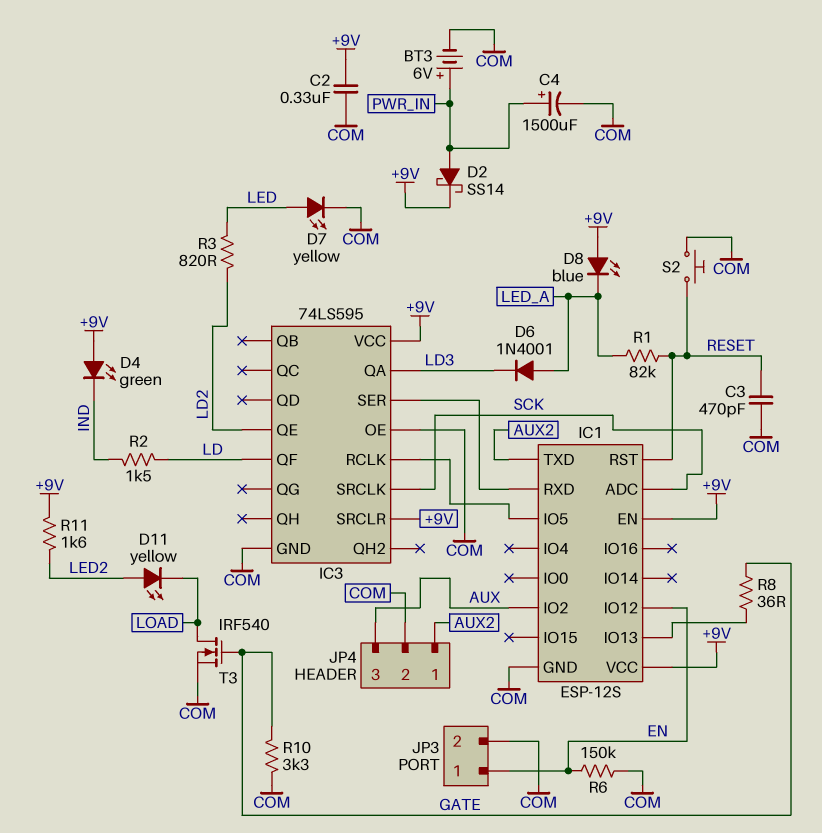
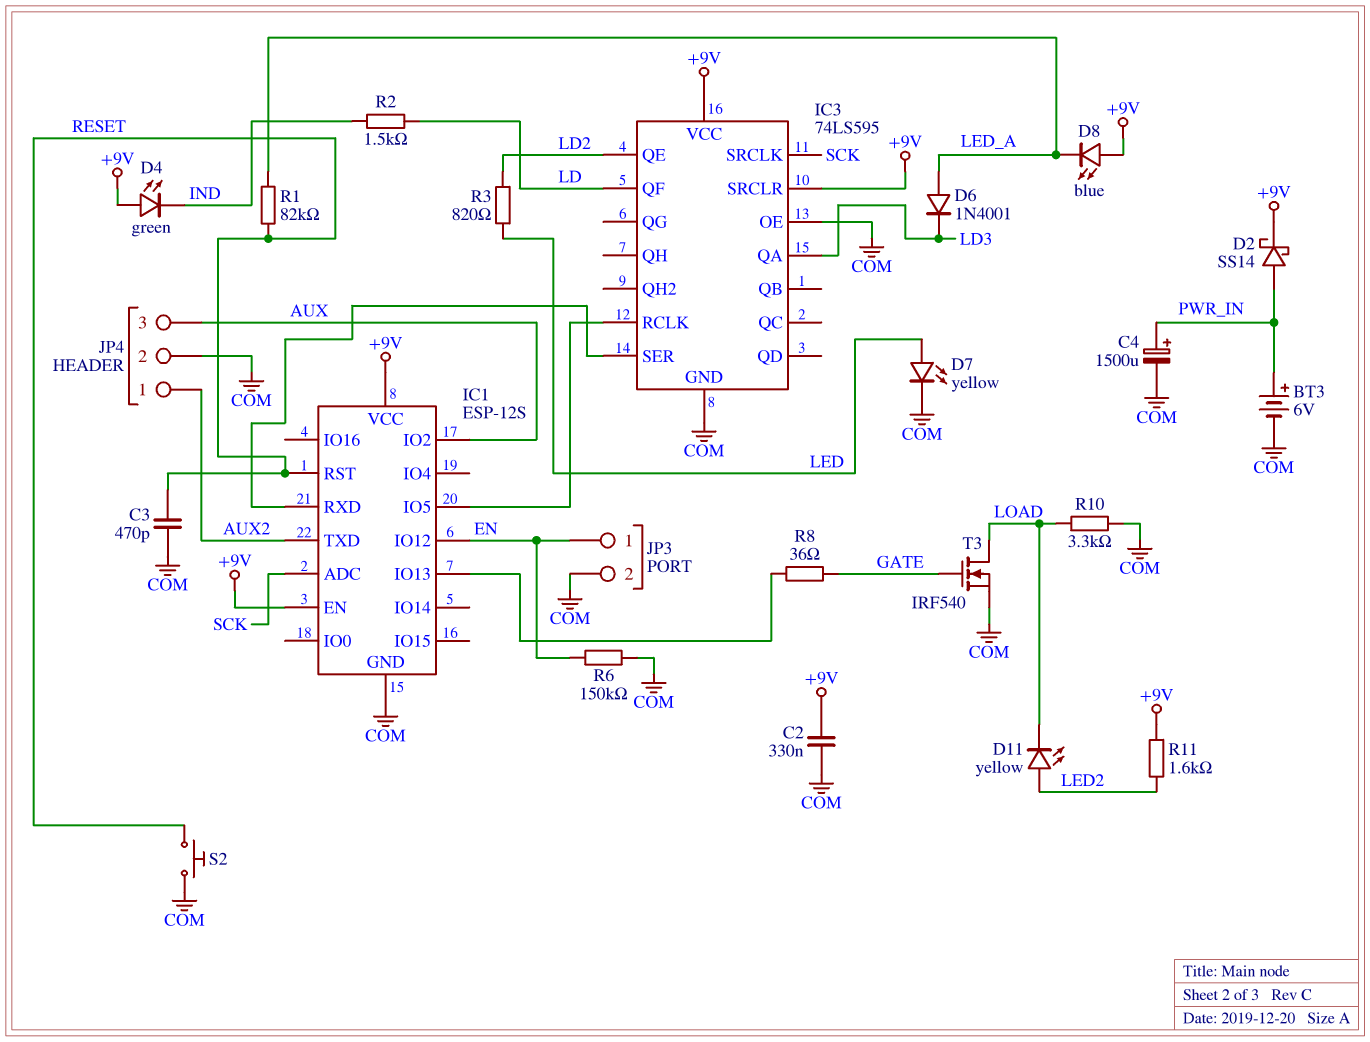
R10: 3.3k (COM, GATE) -> 3.3k (COM, LOAD)

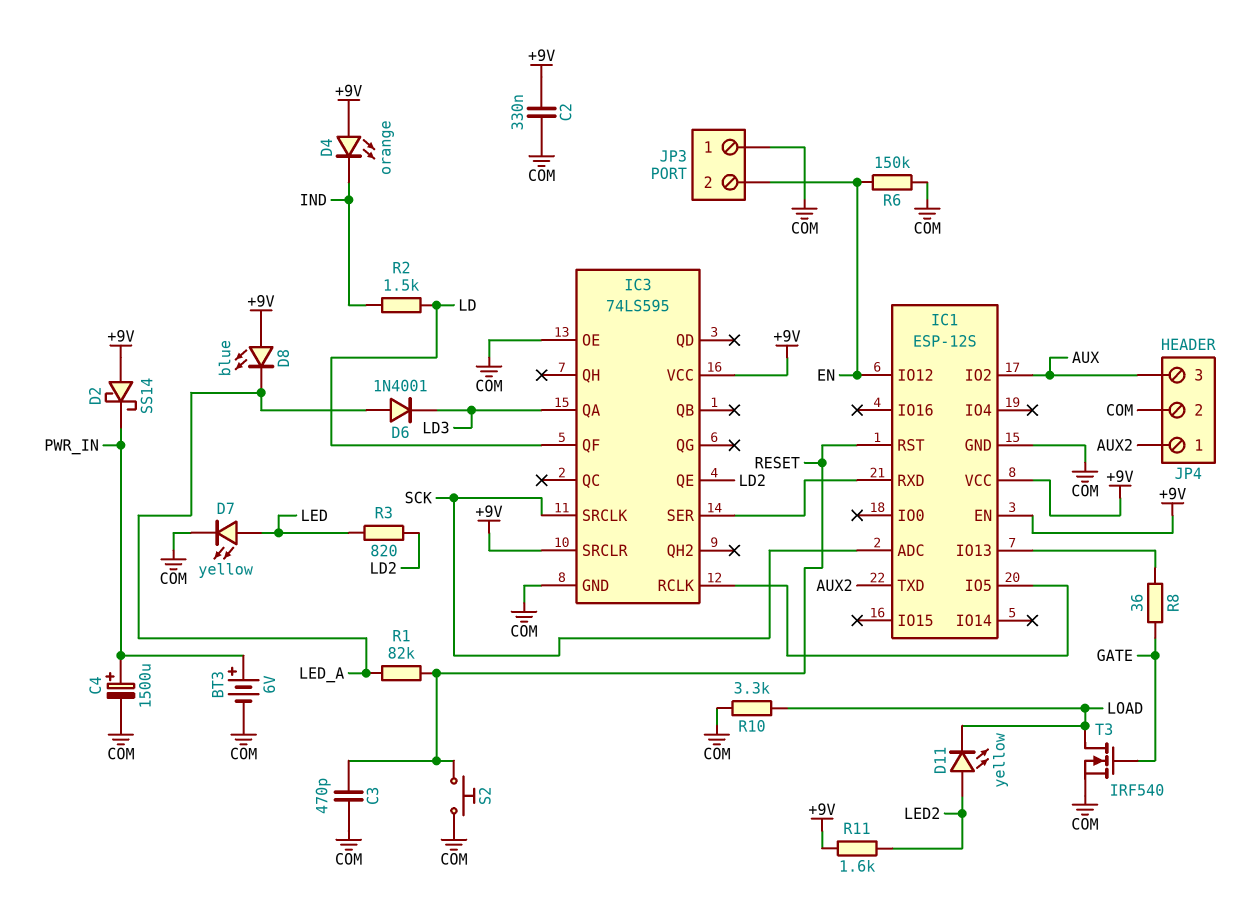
D2: schottky SS14 (A PWR_IN, K +9V) -> schottky SS14 (A +9V, K PWR_IN)
D4: LED green (A +9V, K IND) -> LED orange (A +9V, K IND)
JP3 pin 1: EN -> COM
JP3 pin 2: COM -> EN

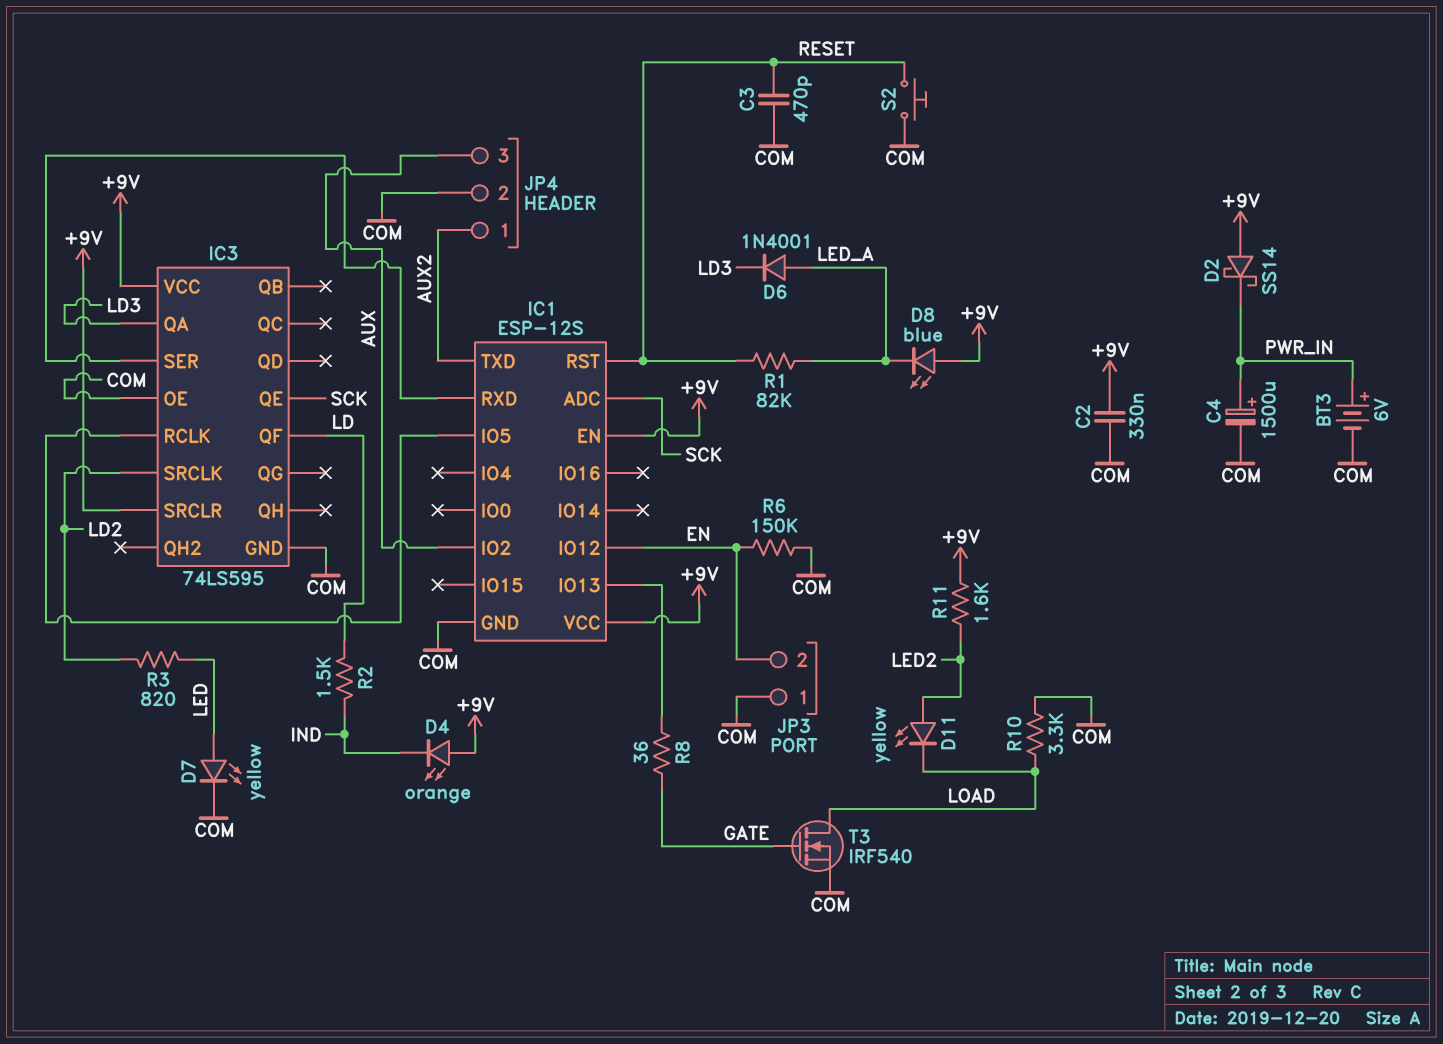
IC3 pin QE: LD2 -> SCK
IC3 pin SRCLK: SCK -> LD2

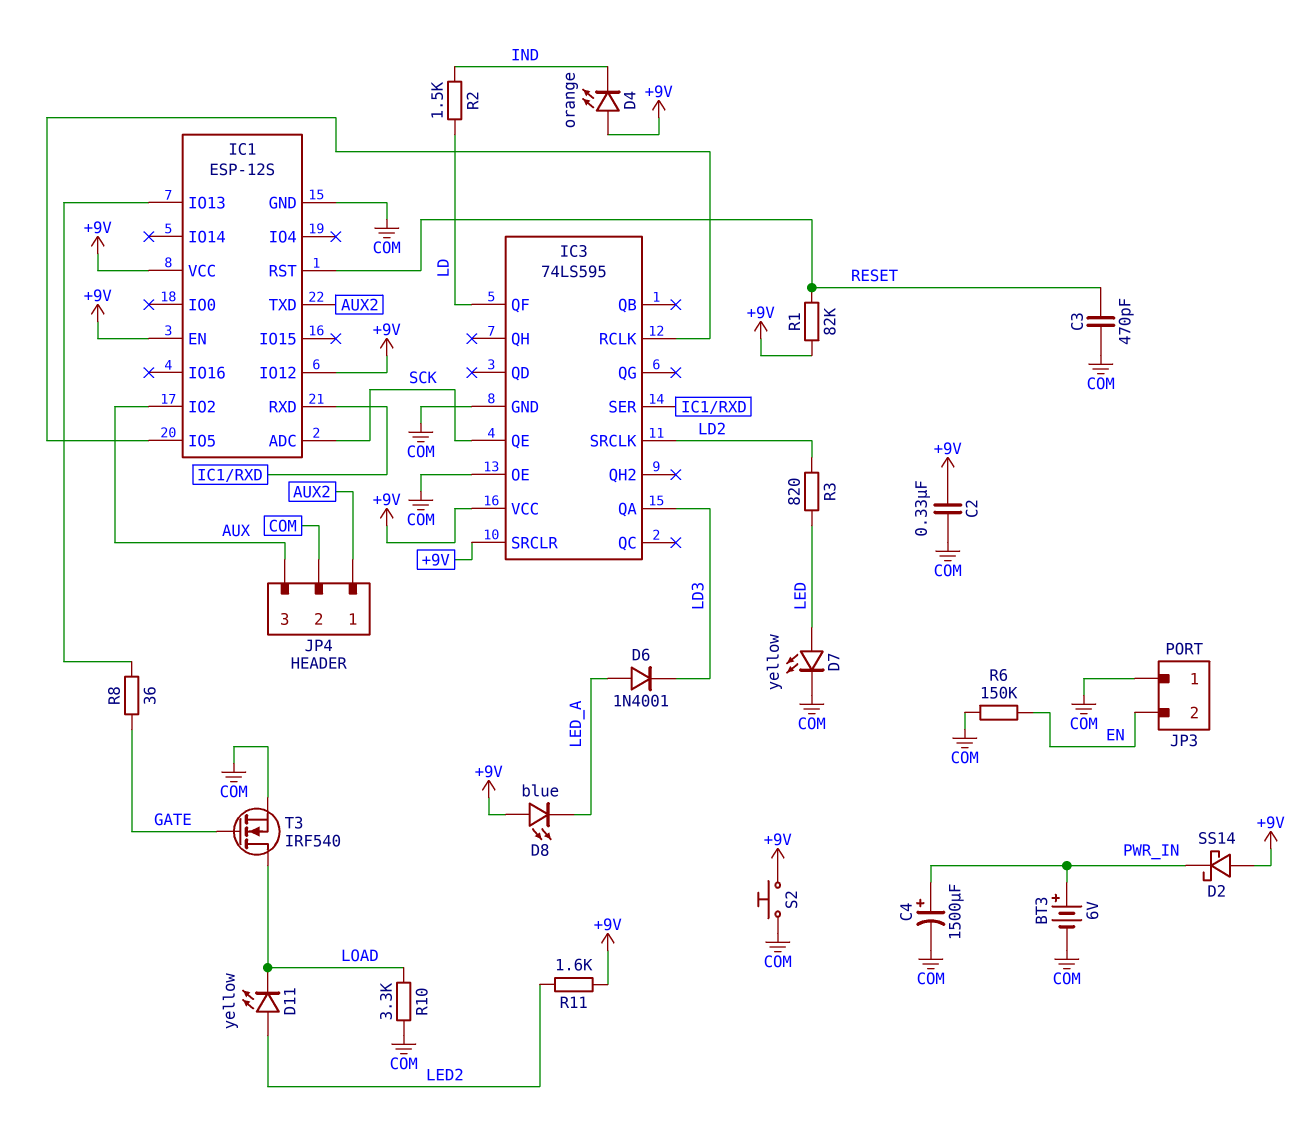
IC1 pin IO12: EN -> +9V
R1: 82k (LED_A, RESET) -> 82k (+9V, RESET)
S2: button (COM, RESET) -> button (+9V, COM)

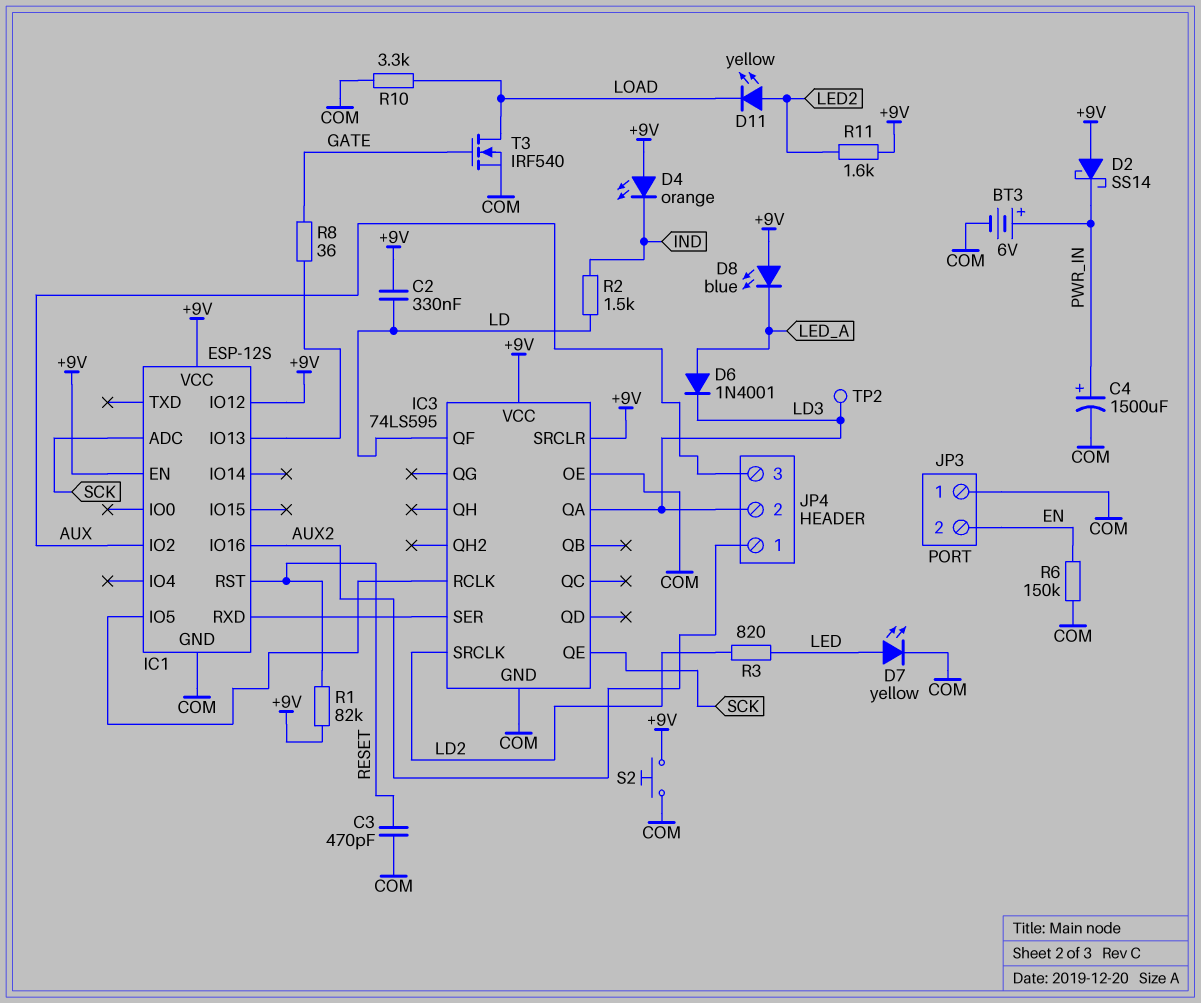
C2: 330nF (+9V, COM) -> 330nF (+9V, LD)
IC1 pin IO16: none -> AUX2
IC1 pin TXD: AUX2 -> none
JP4 pin 2: COM -> LD3
TP2: none -> test point (LD3)

